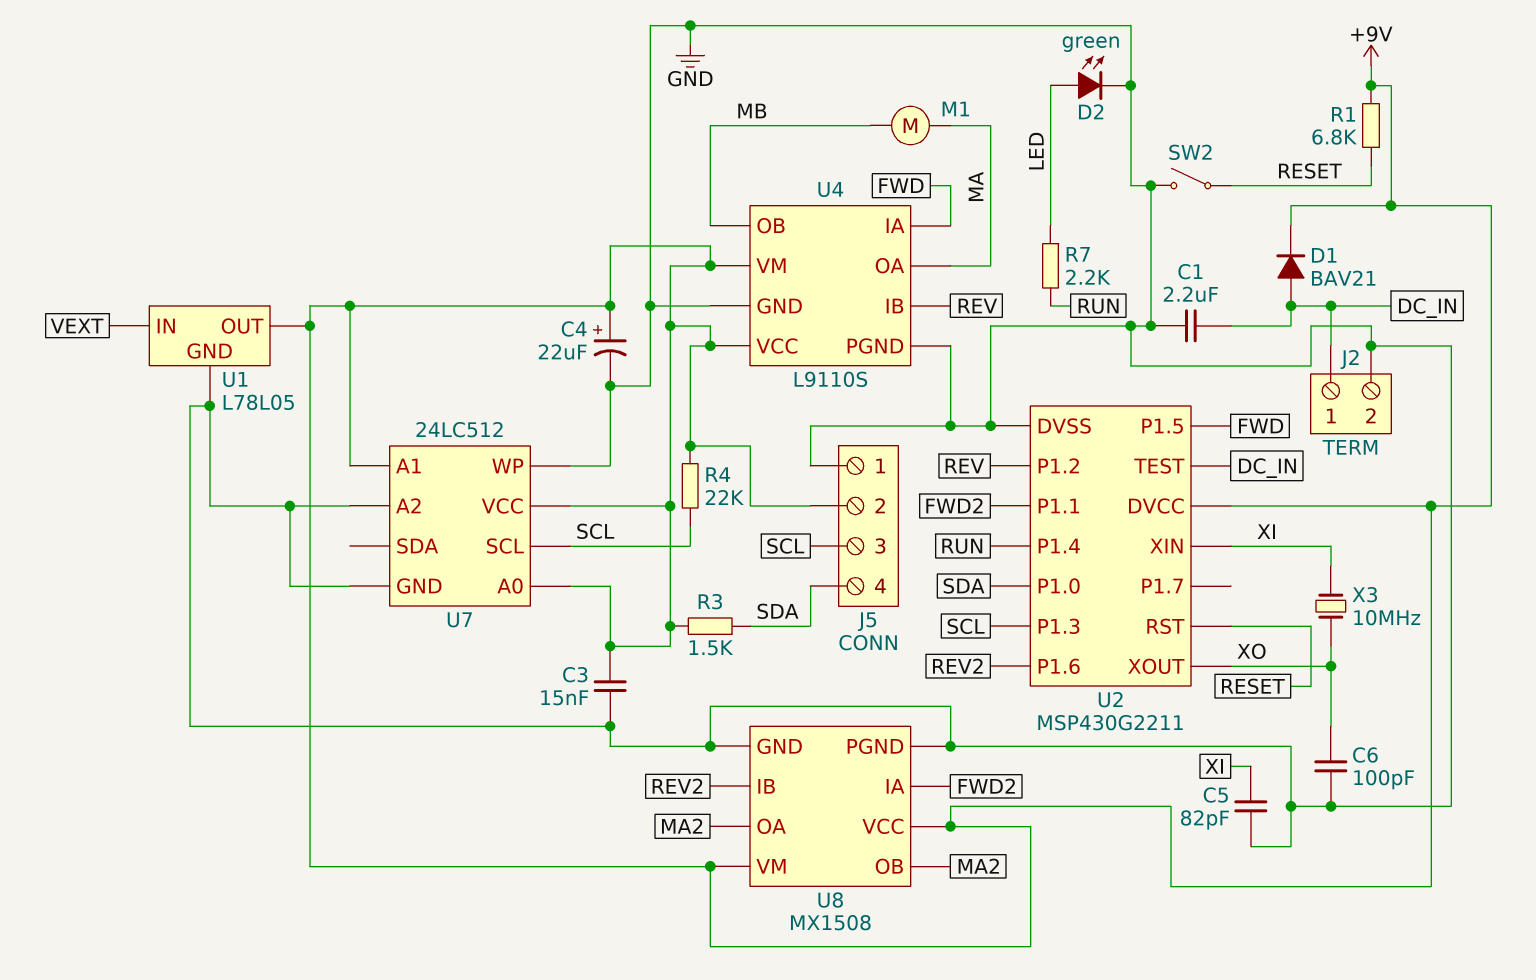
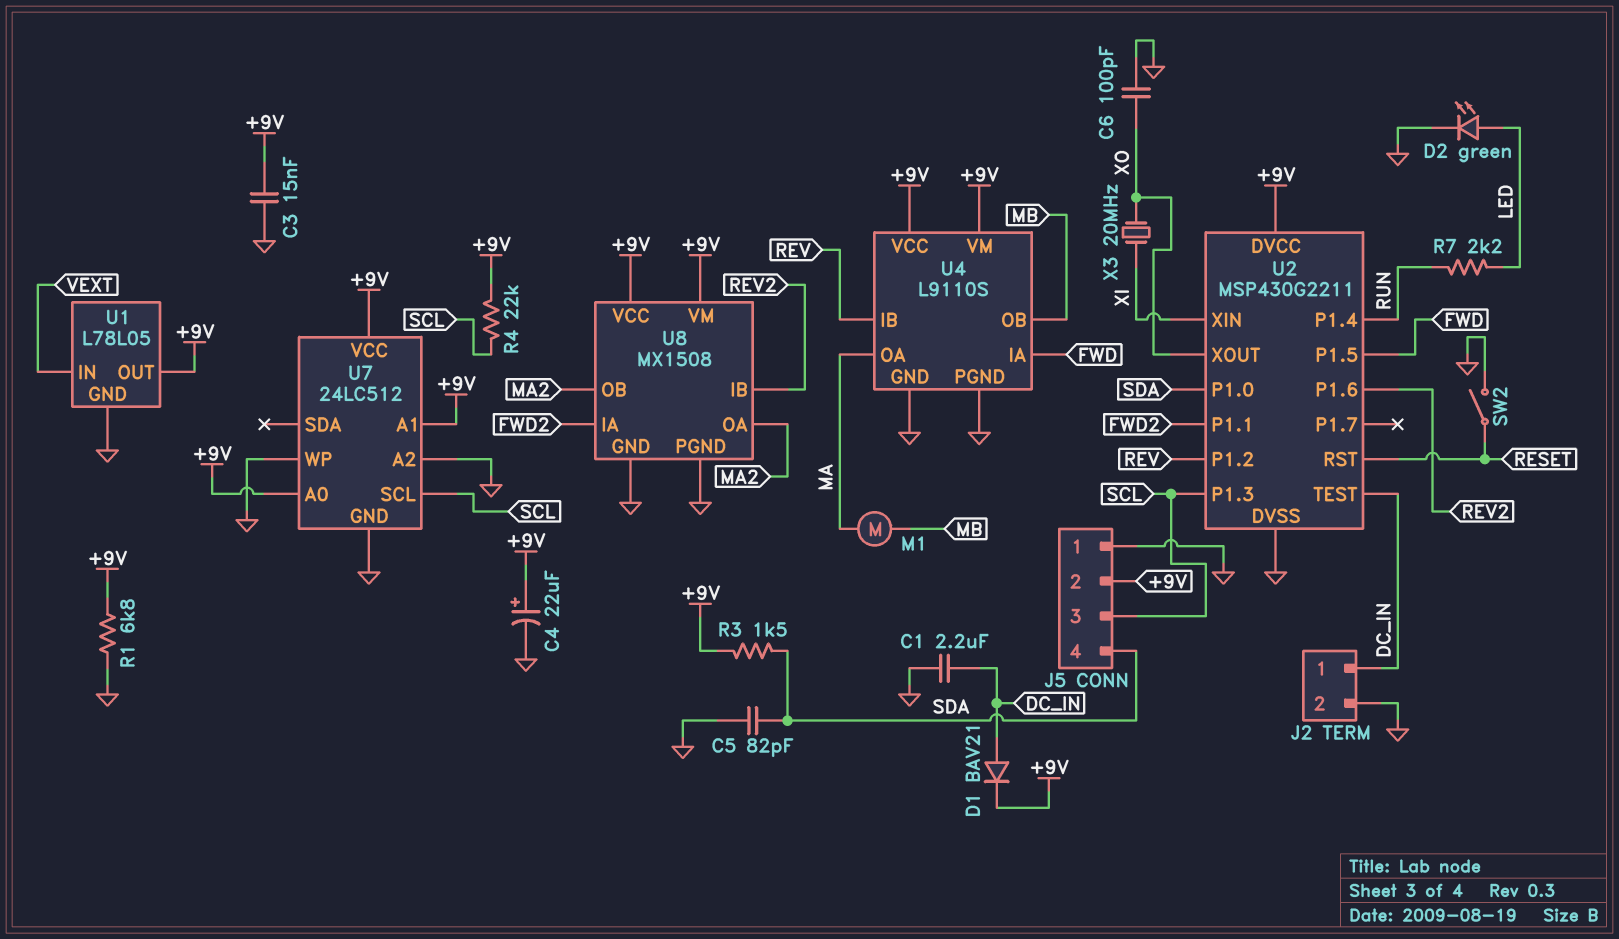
C5: 82pF (GND, XI) -> 82pF (GND, SDA)
R1: 6.8k (+9V, RESET) -> 6.8k (+9V, GND)
X3: 10MHz (XI, XO) -> 20MHz (XI, XO)

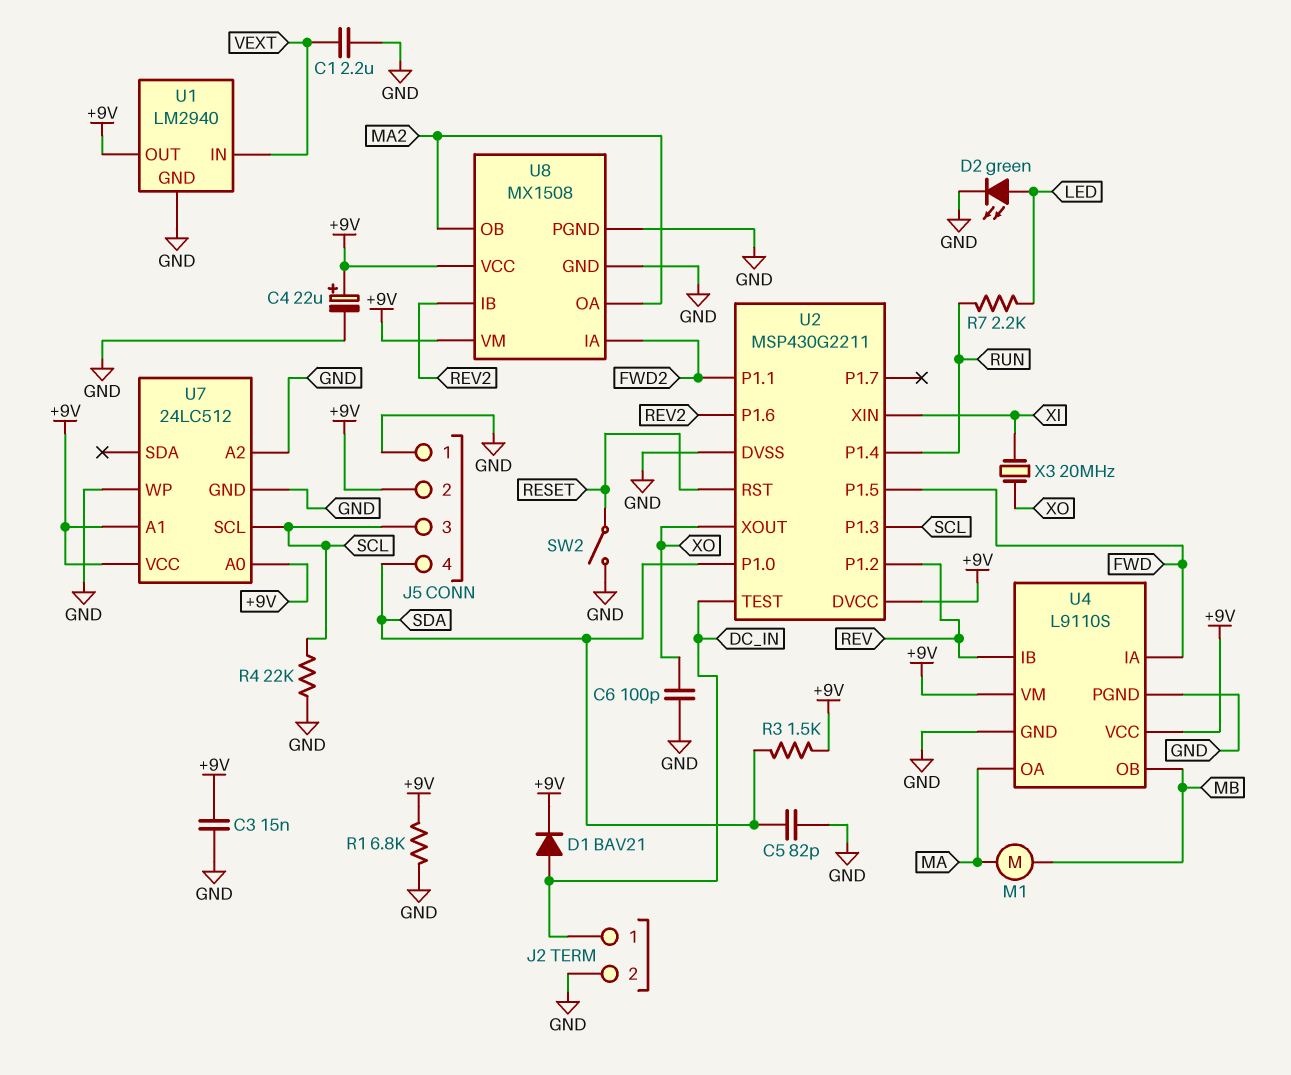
C1: 2.2uF (DC_IN, GND) -> 2.2uF (GND, VEXT)
R4: 22k (+9V, SCL) -> 22k (GND, SCL)
U1: L78L05 -> LM2940

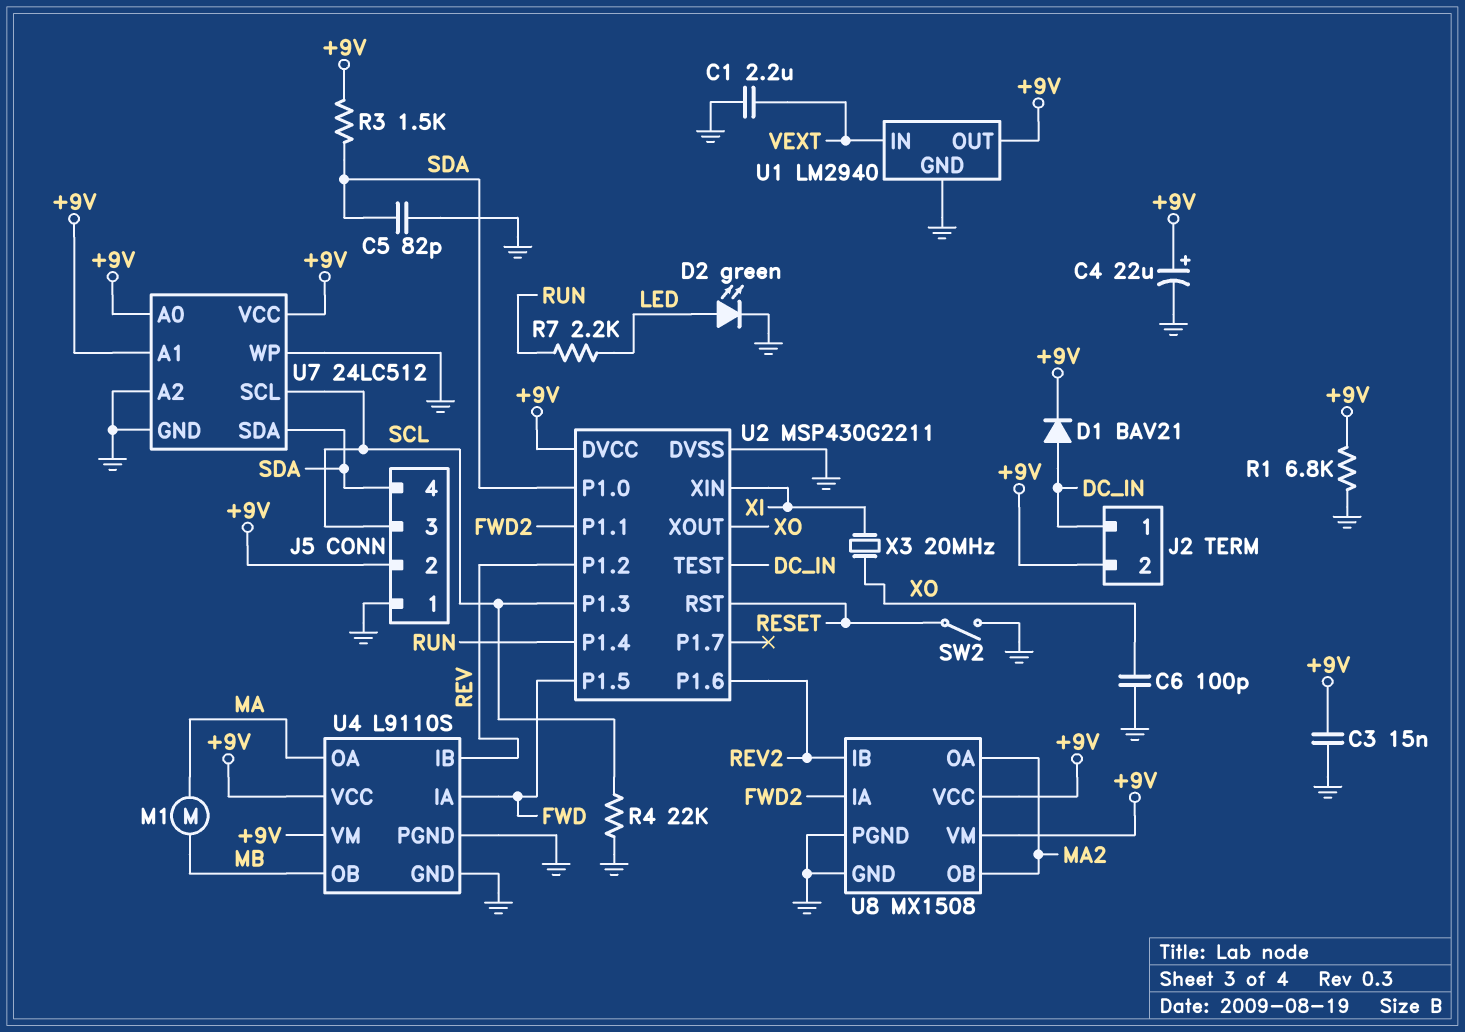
J2 pin 2: GND -> +9V
U7 pin SDA: none -> SDA

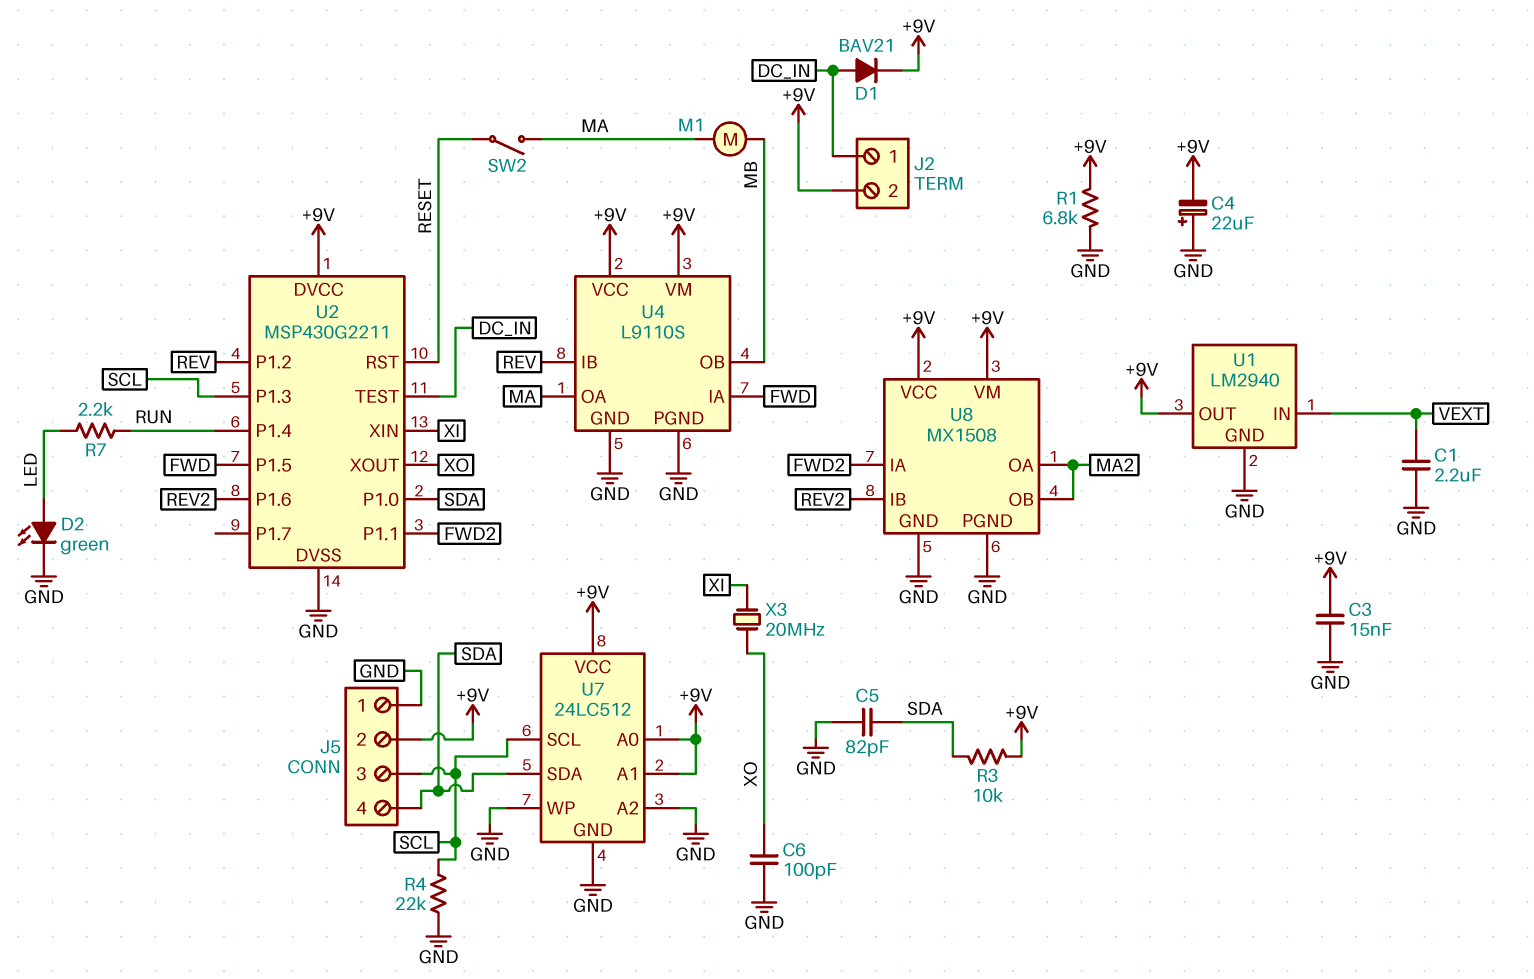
C4: 22uF (plus +9V, minus GND) -> 22uF (plus GND, minus +9V)
R3: 1.5k (+9V, SDA) -> 10k (+9V, SDA)
SW2: switch (GND, RESET) -> switch (MA, RESET)

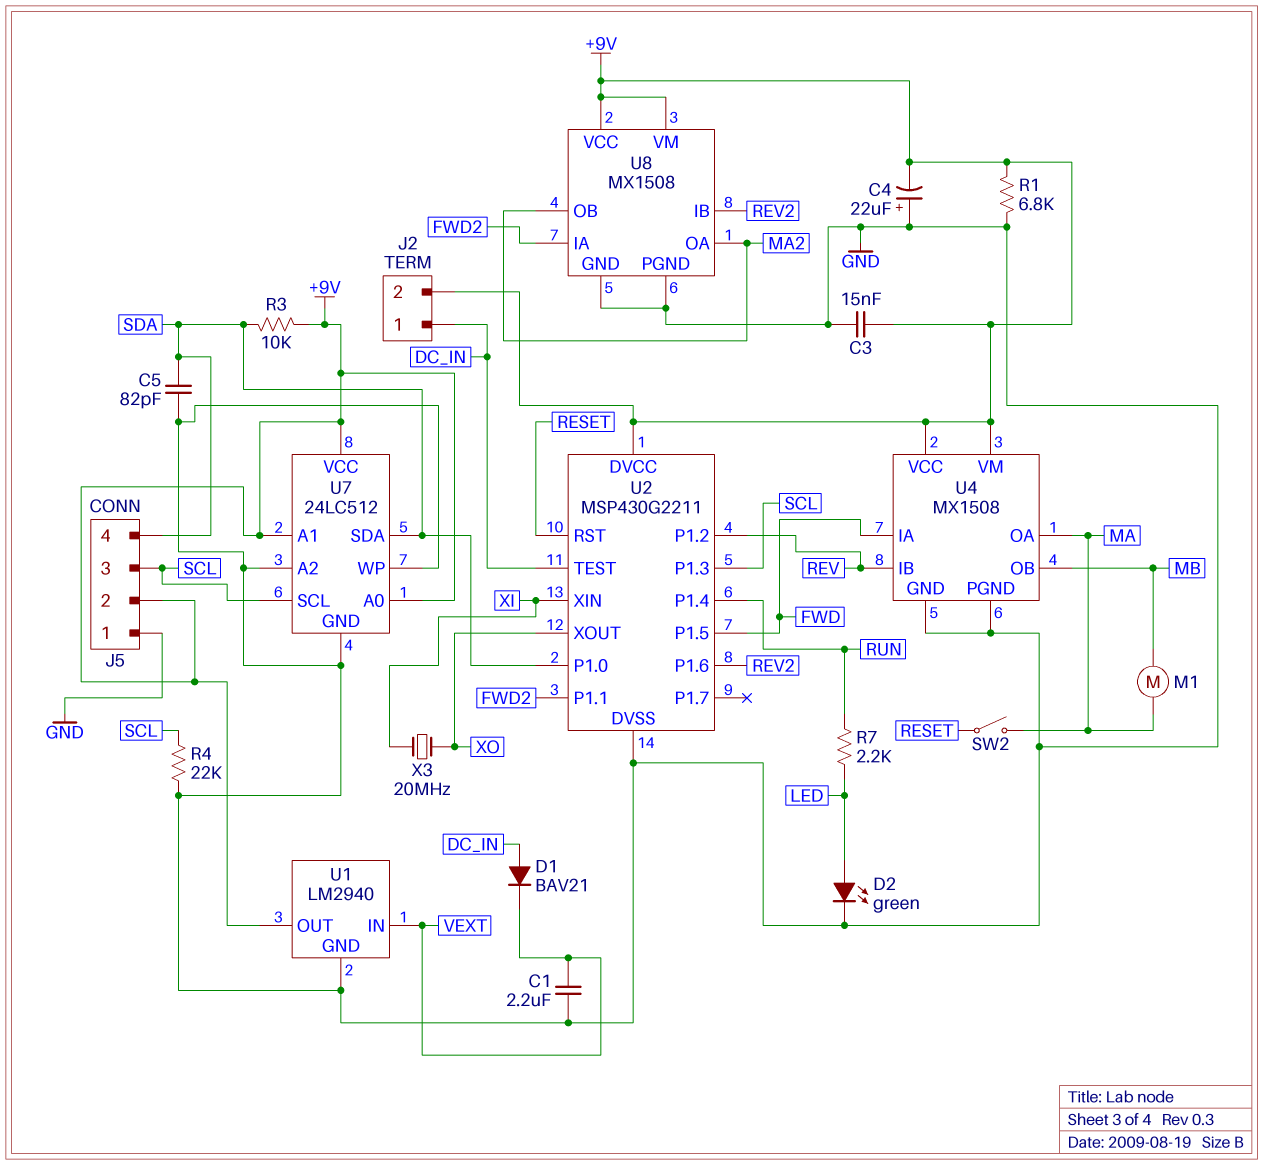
C6: 100pF (GND, XO) -> none
D1: diode BAV21 (A DC_IN, K +9V) -> diode BAV21 (A DC_IN, K VEXT)
U4: L9110S -> MX1508

